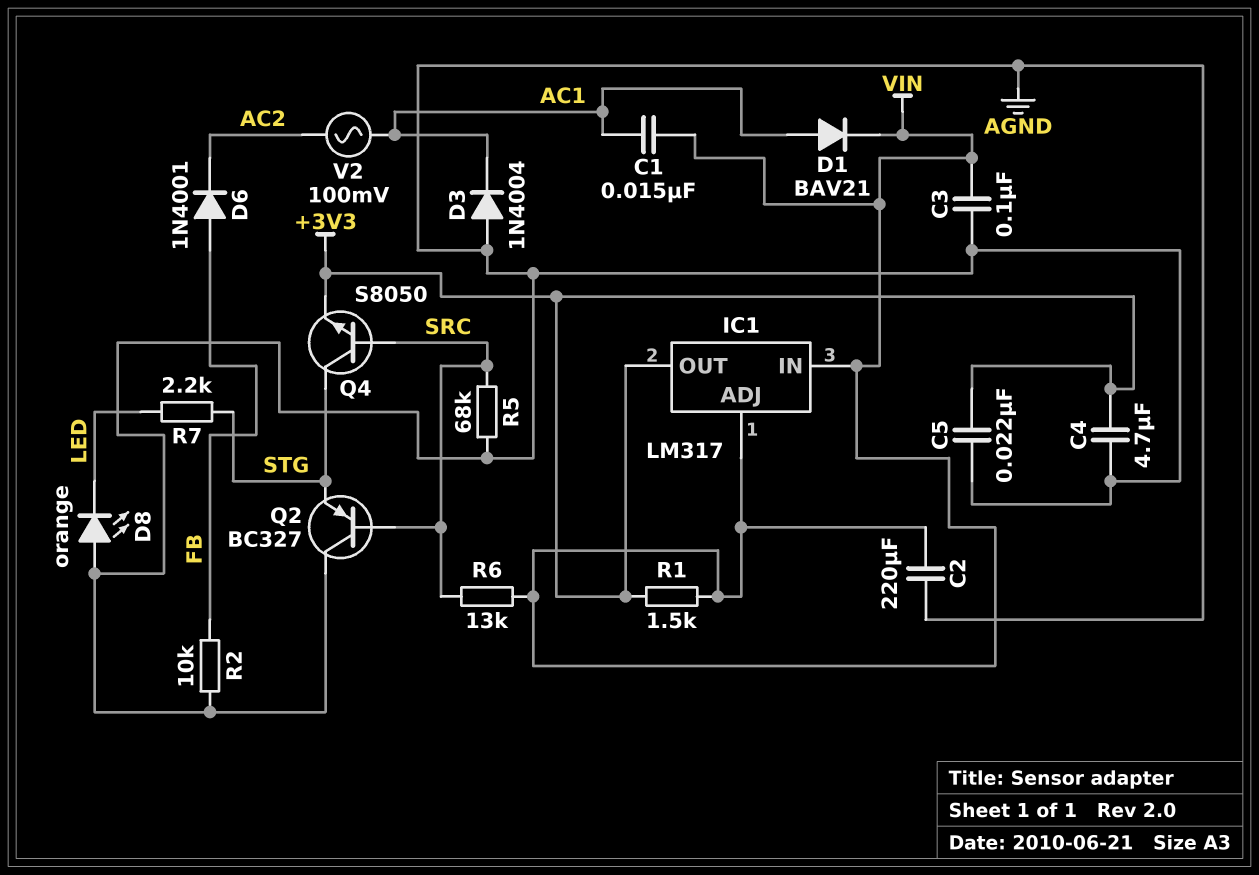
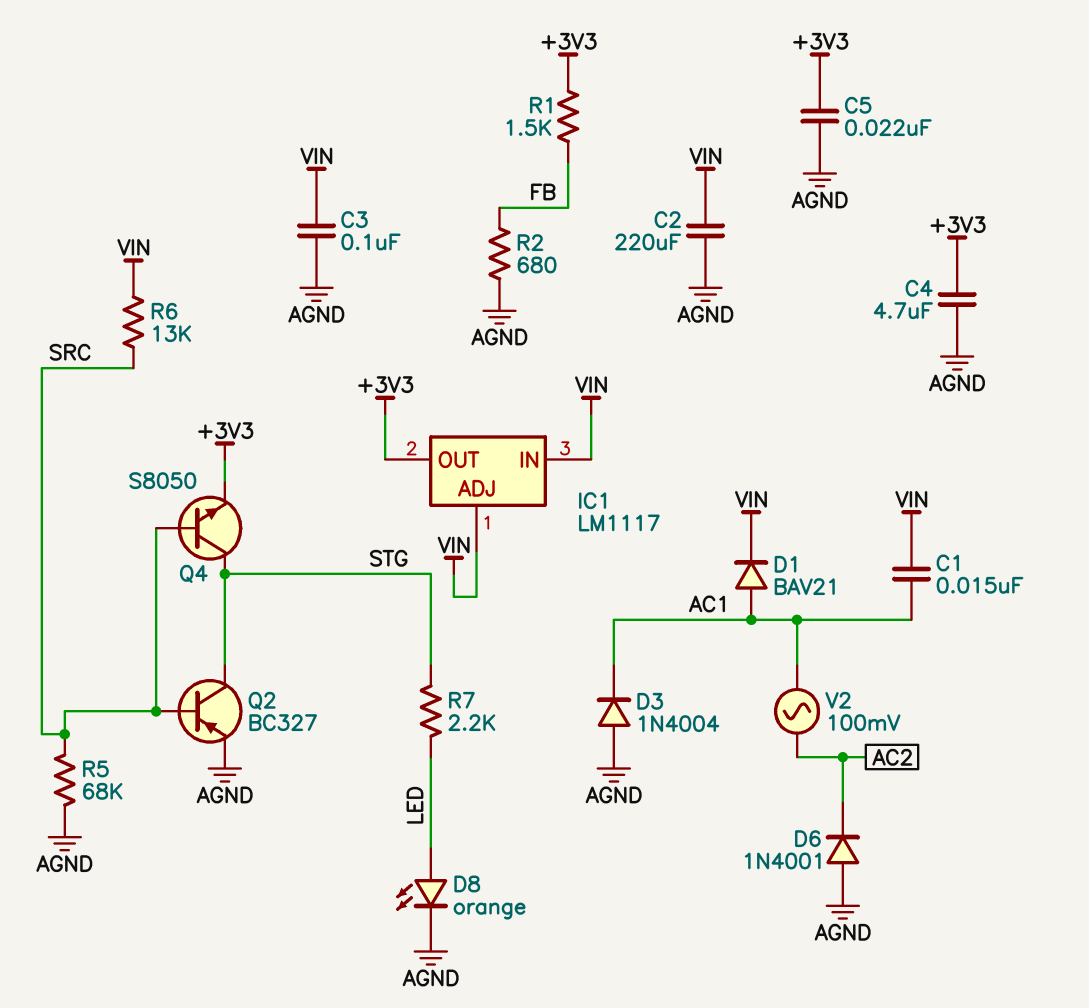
D6: diode 1N4001 (A FB, K AC2) -> diode 1N4001 (A AGND, K AC2)
D8: LED orange (A AGND, K LED) -> LED orange (A LED, K AGND)
IC1: LM317 -> LM1117
Q2: PNP BC327 (B SRC, C AGND, E STG) -> PNP BC327 (B SRC, C STG, E AGND)
R1: 1.5k (+3V3, VIN) -> 1.5k (+3V3, FB)
R2: 10k (AGND, FB) -> 680 (AGND, FB)

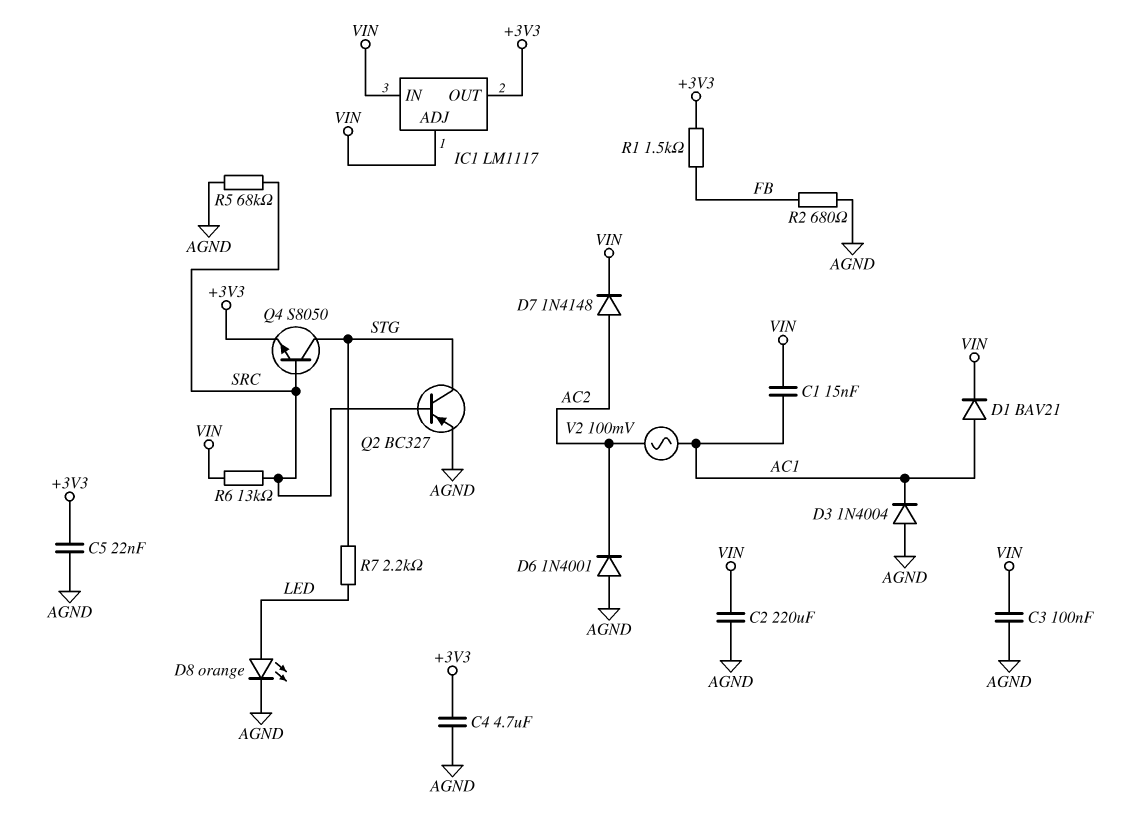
D7: none -> diode 1N4148 (A AC2, K VIN)

